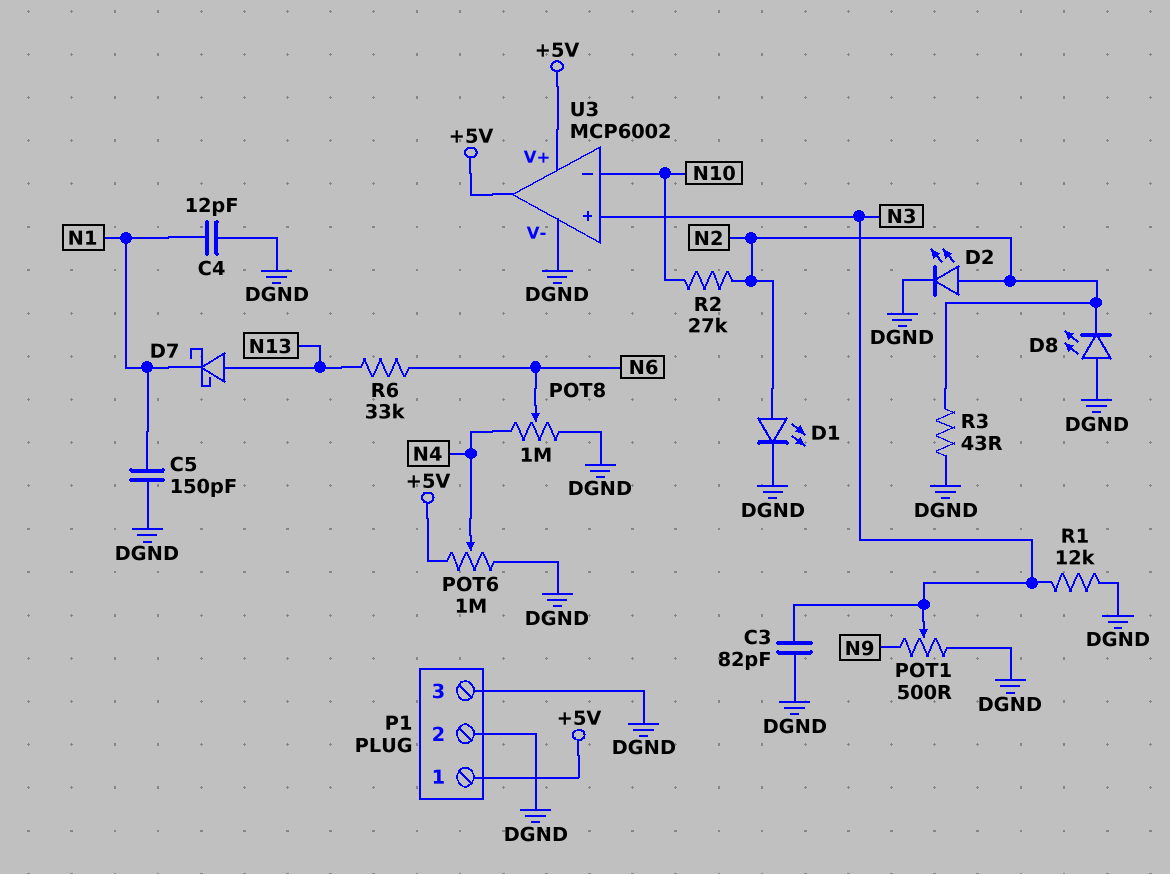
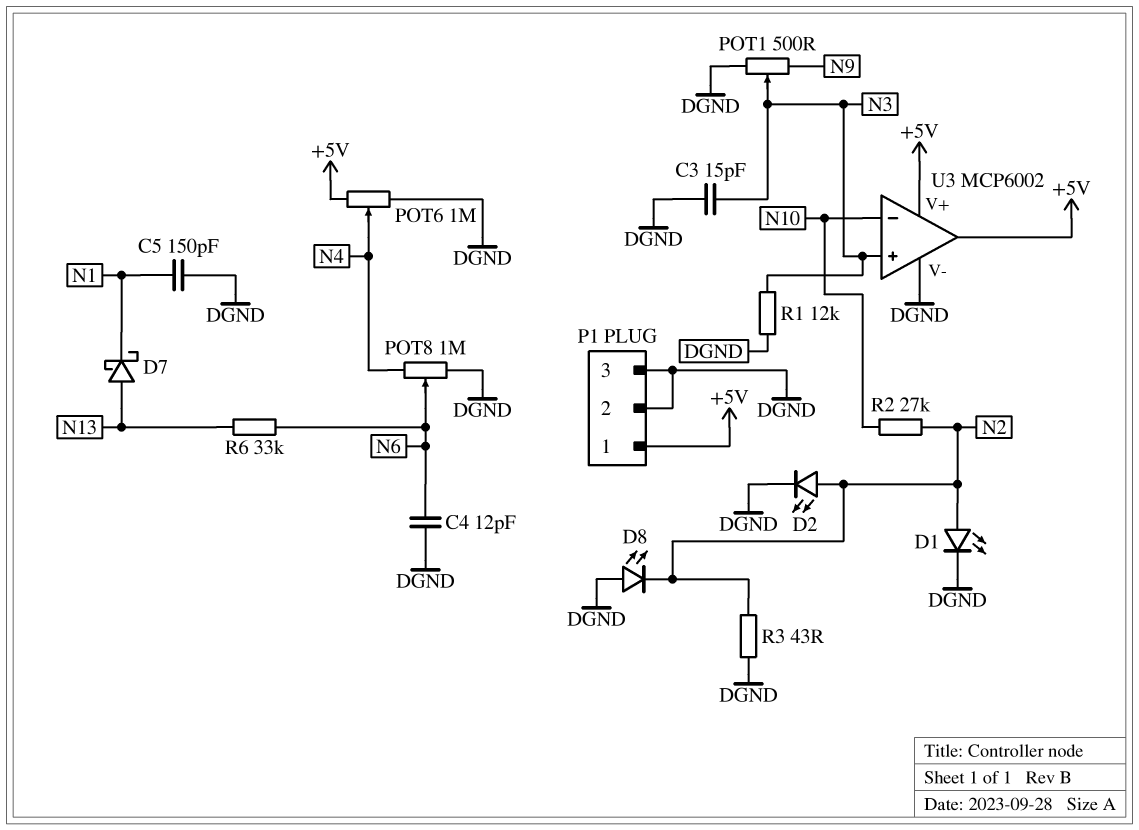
C3: 82pF (DGND, N3) -> 15pF (DGND, N3)
C4: 12pF (DGND, N1) -> 12pF (DGND, N6)

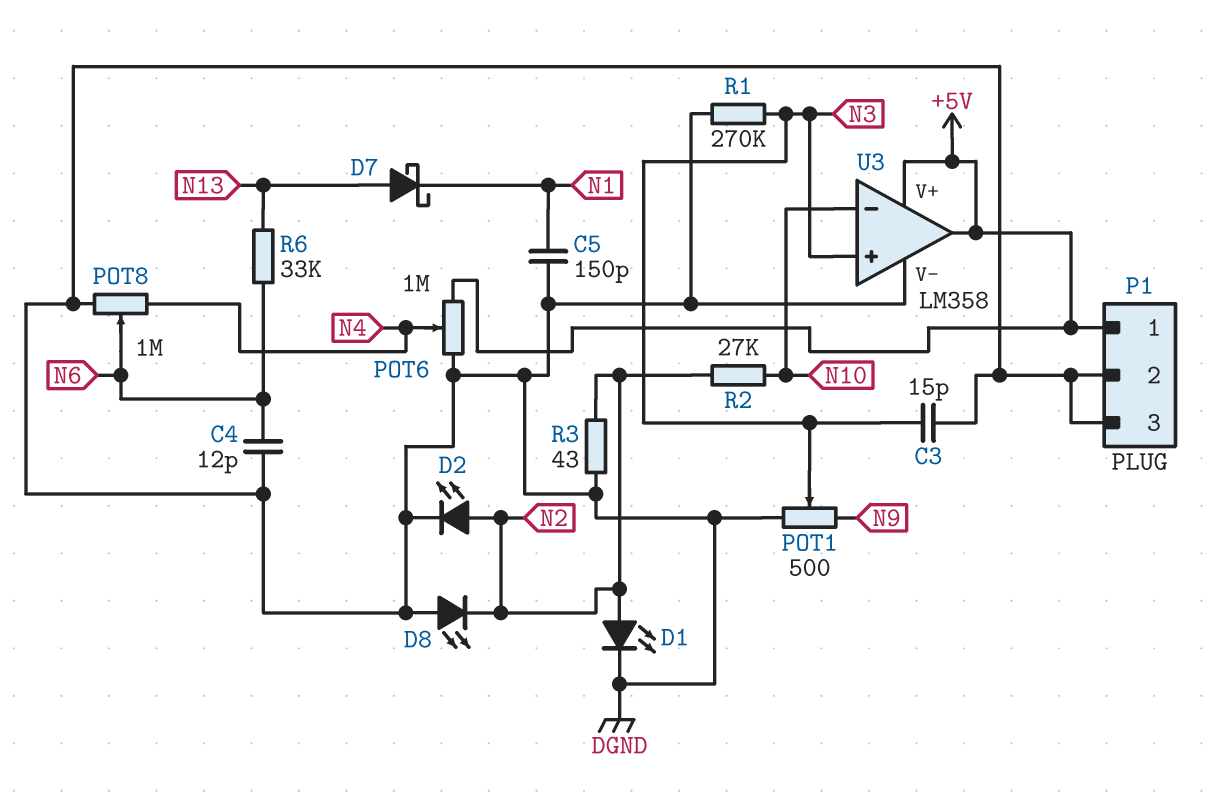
R1: 12k (DGND, N3) -> 270k (DGND, N3)
U3: MCP6002 -> LM358

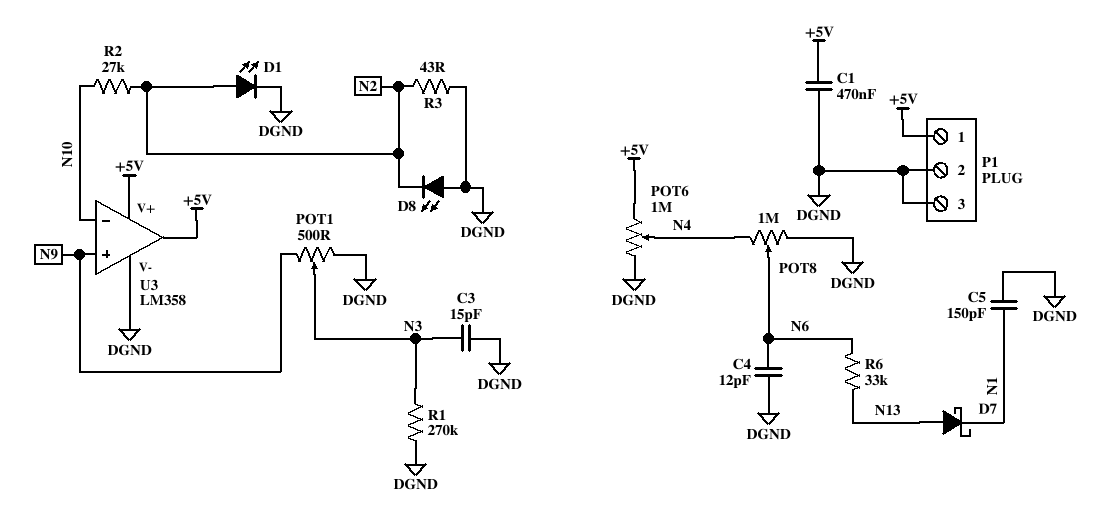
C1: none -> 470nF (+5V, DGND)
D2: LED (A N2, K DGND) -> none
U3 pin in+: N3 -> N9

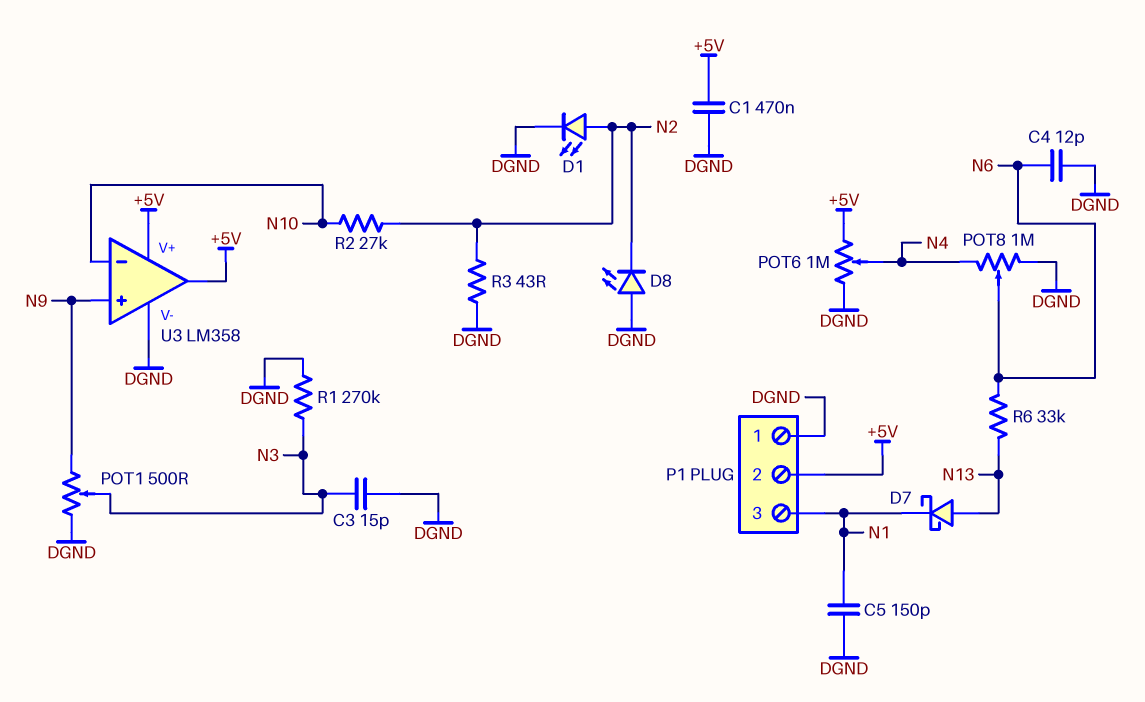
P1 pin 1: +5V -> DGND
P1 pin 2: DGND -> +5V
P1 pin 3: DGND -> N1

